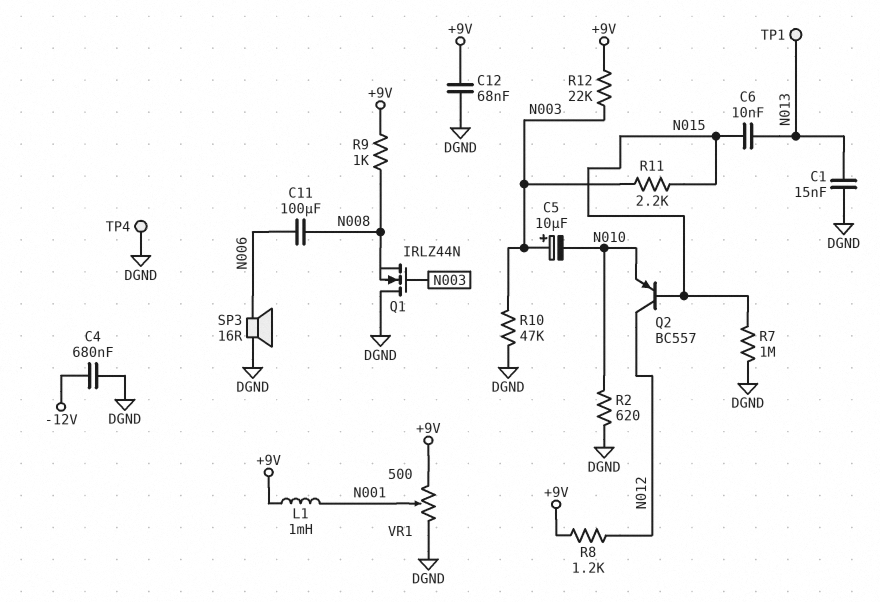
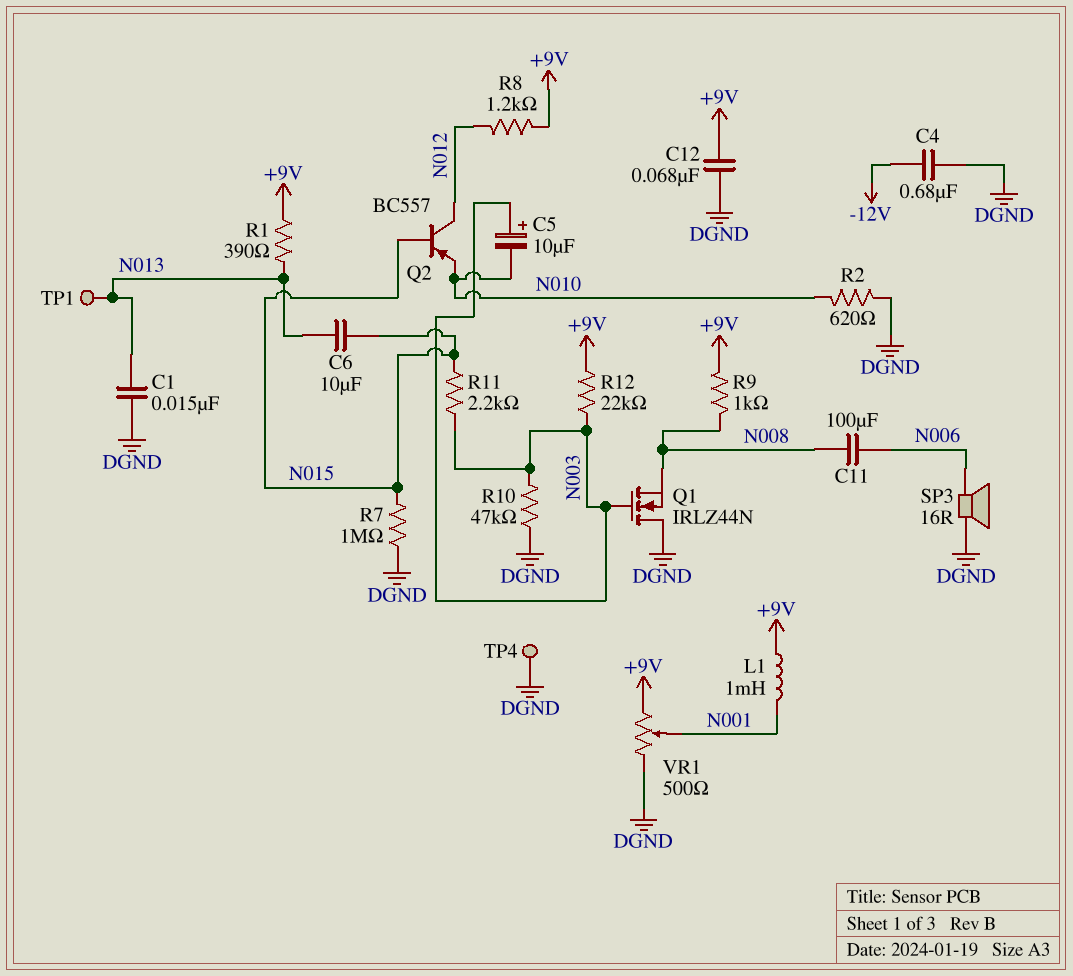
C6: 10nF (N013, N015) -> 10uF (N013, N015)
R1: none -> 390 (+9V, N013)

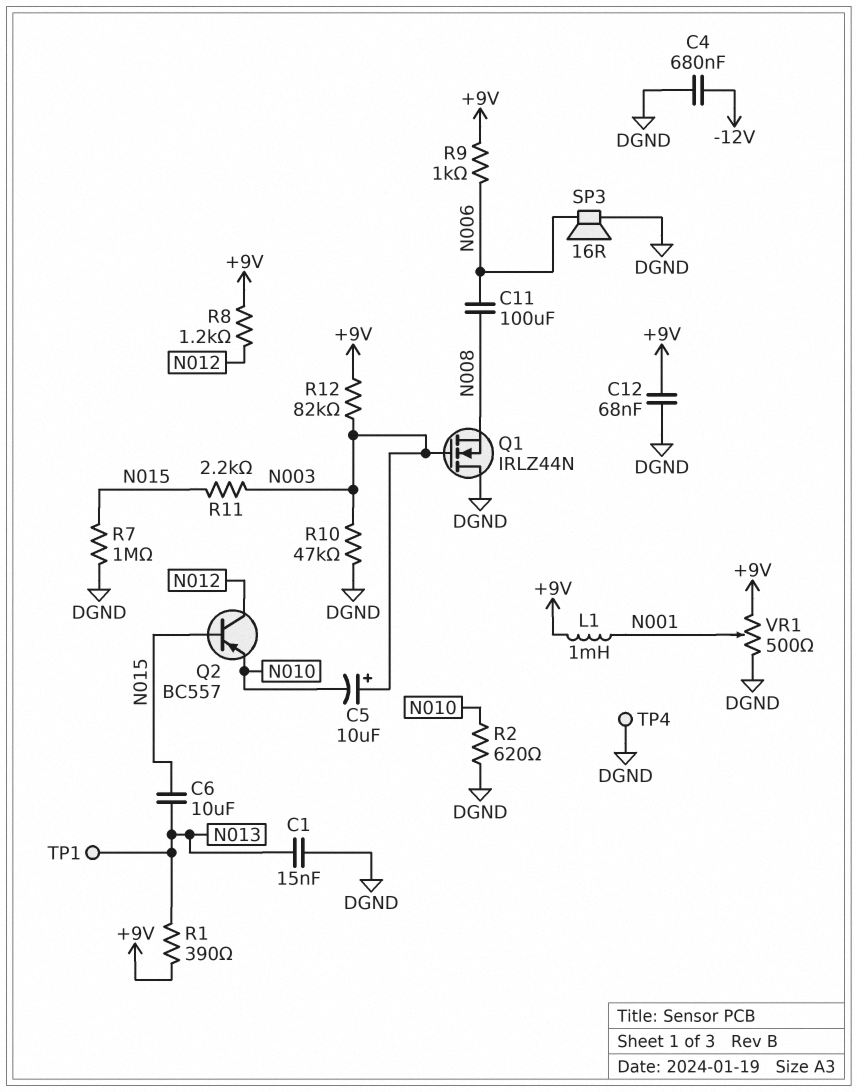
R9: 1k (+9V, N008) -> 1k (+9V, N006)
R12: 22k (+9V, N003) -> 82k (+9V, N003)

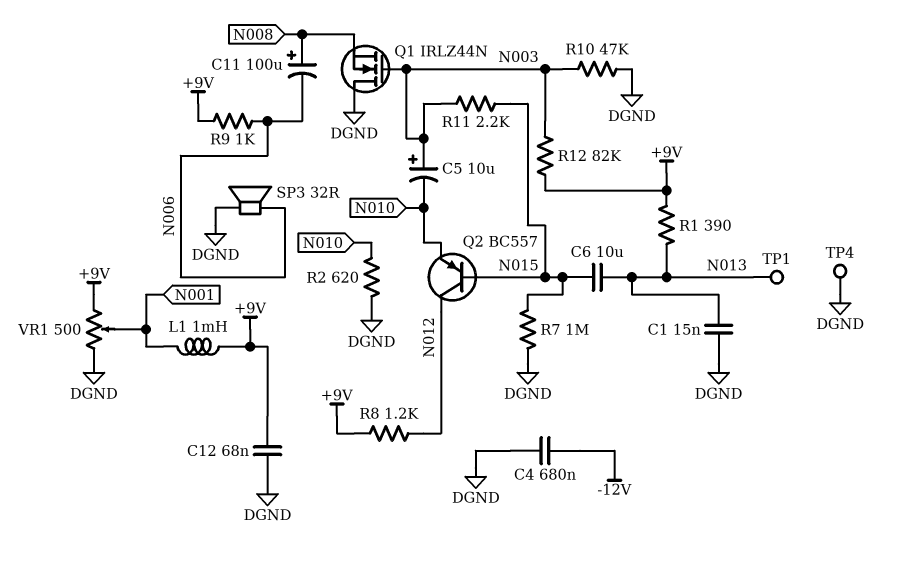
C11: 100uF (N006, N008) -> 100uF (plus N008, minus N006)
SP3: speaker 16R (DGND, N006) -> speaker 32R (DGND, N006)

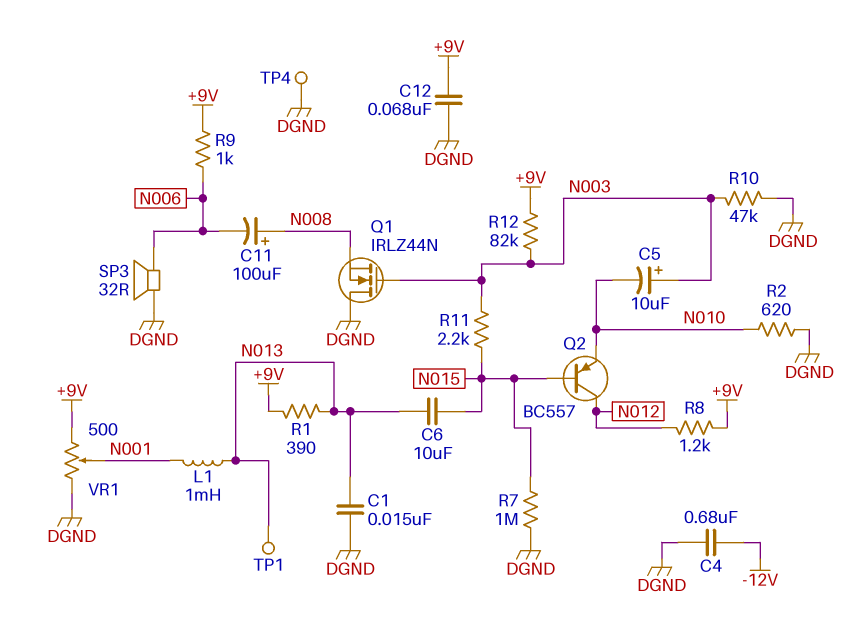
L1: 1mH (+9V, N001) -> 1mH (N001, N013)

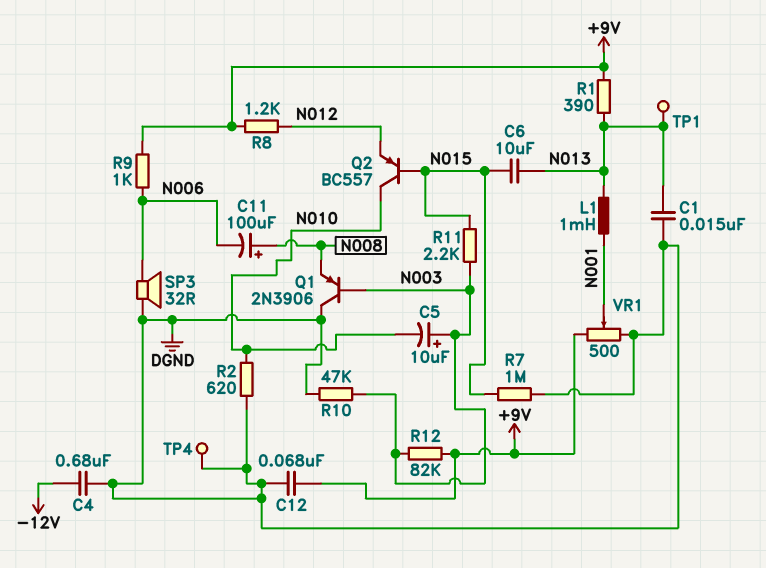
Q1: NMOS IRLZ44N (G N003, D DGND, S N008) -> PNP 2N3906 (B N003, C DGND, E N008)
Q2: PNP BC557 (B N015, C N012, E N010) -> PNP BC557 (B N015, C N010, E N012)

